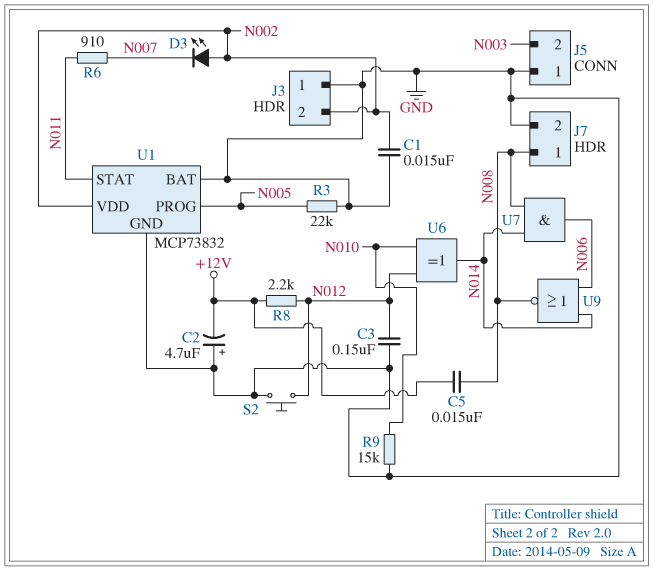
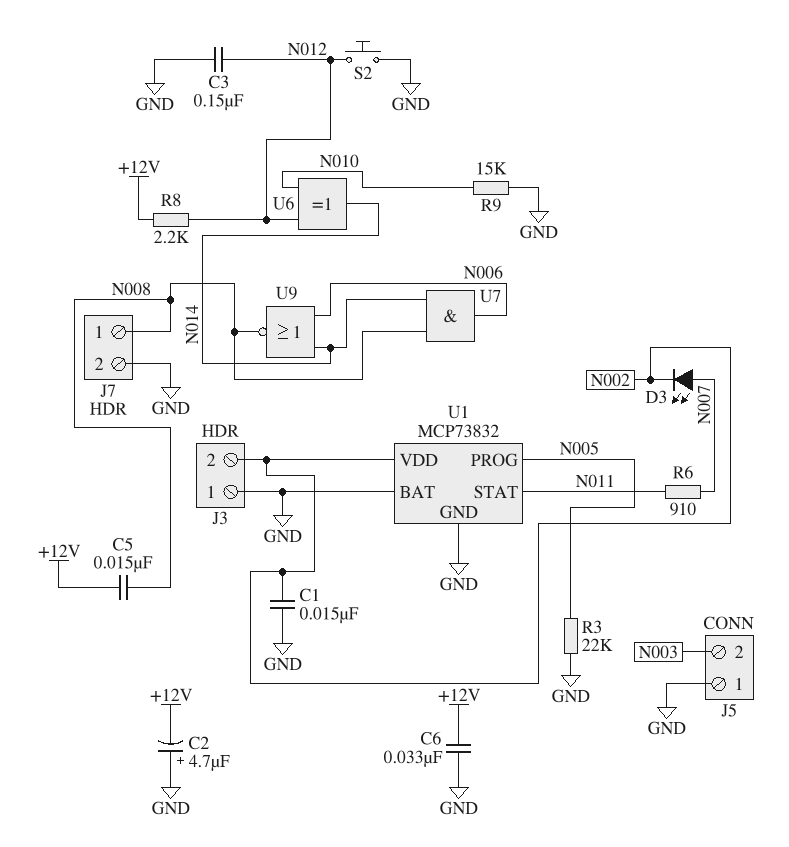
C6: none -> 33nF (+12V, GND)
D3: LED (A N002, K N007) -> LED (A N007, K N002)

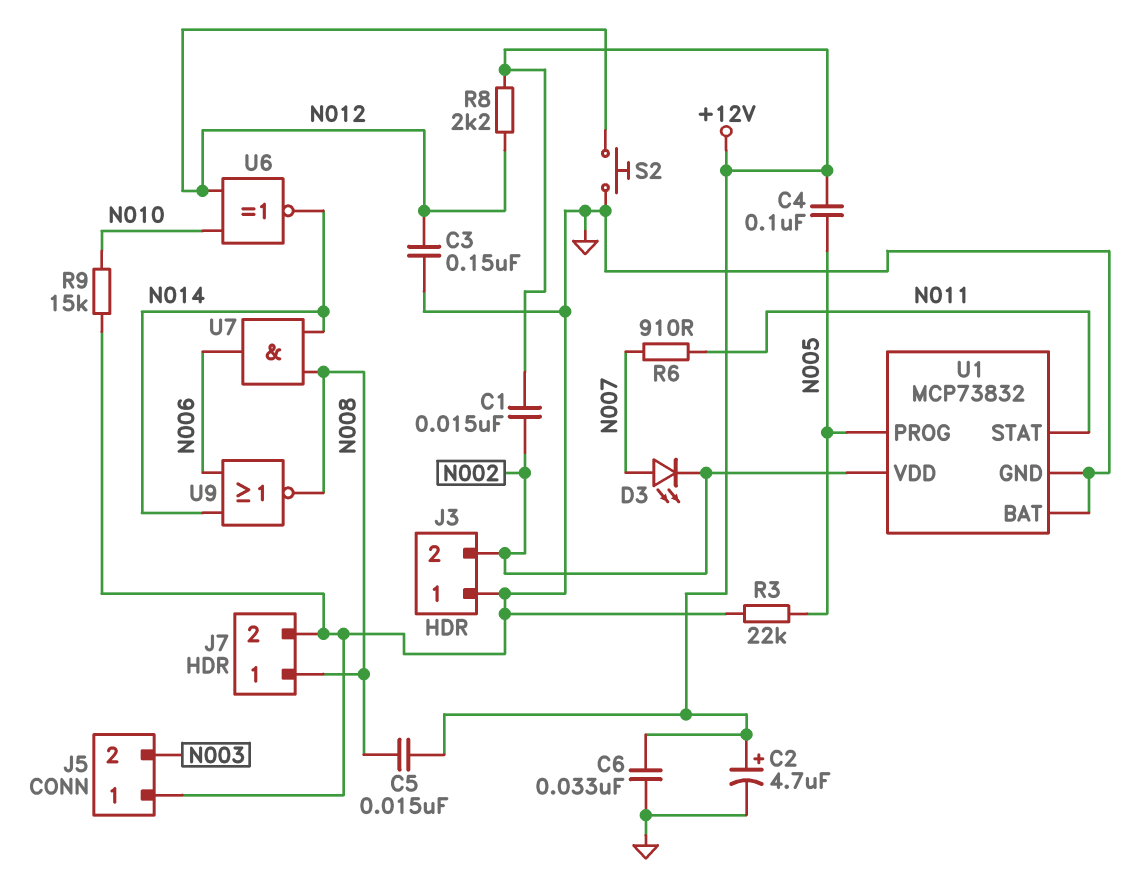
C1: 15nF (GND, N002) -> 15nF (+12V, N002)
C2: 4.7uF (plus GND, minus +12V) -> 4.7uF (plus +12V, minus GND)
C4: none -> 100nF (+12V, N005)
U6: XOR (in N010, in N012, out N014) -> XNOR (in N010, in N012, out N014)

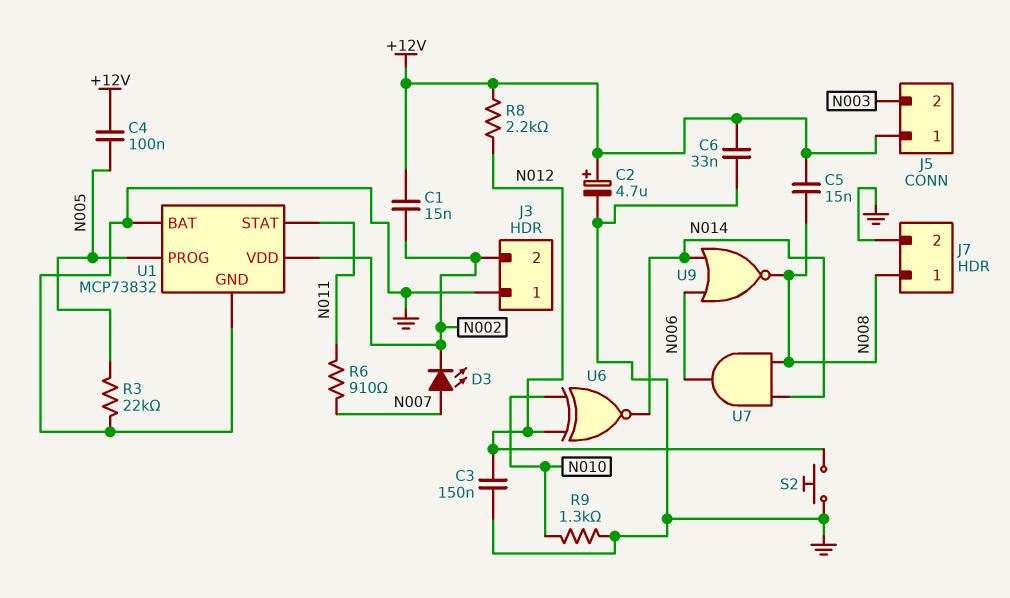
J5 pin 1: GND -> +12V
R9: 15k (GND, N010) -> 1.3k (GND, N010)

